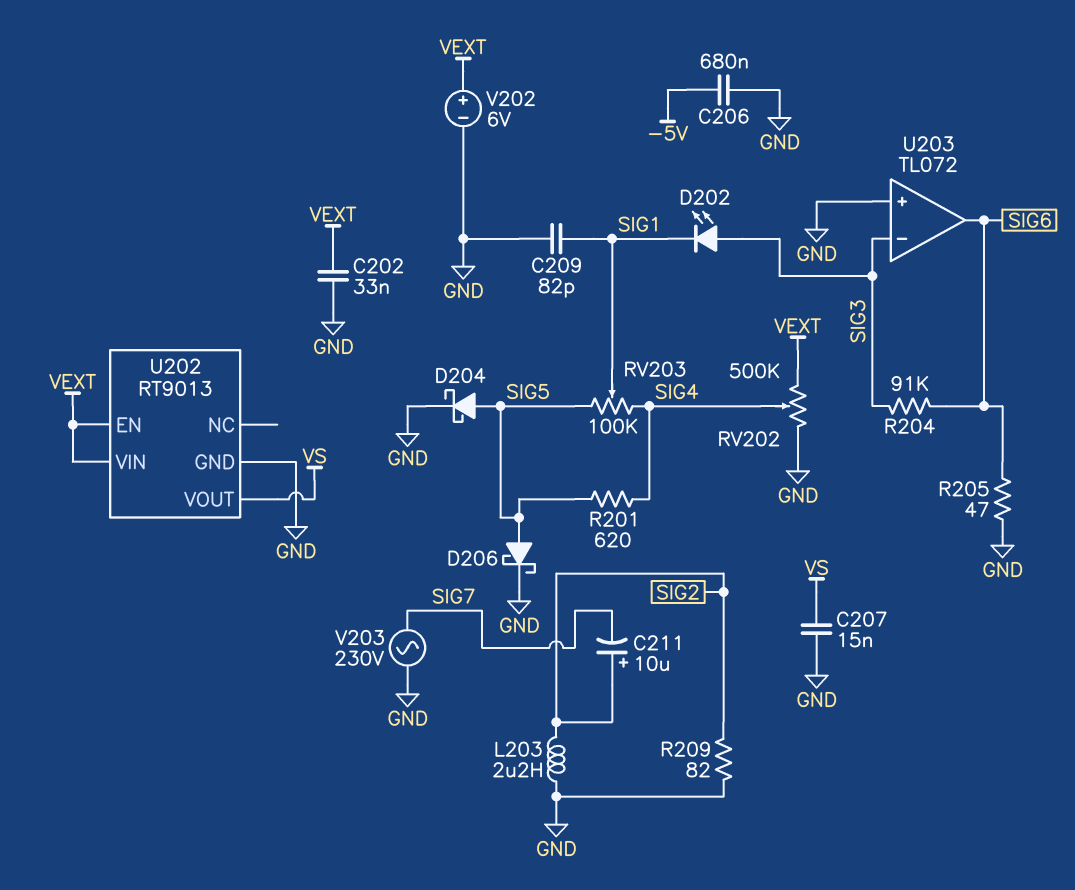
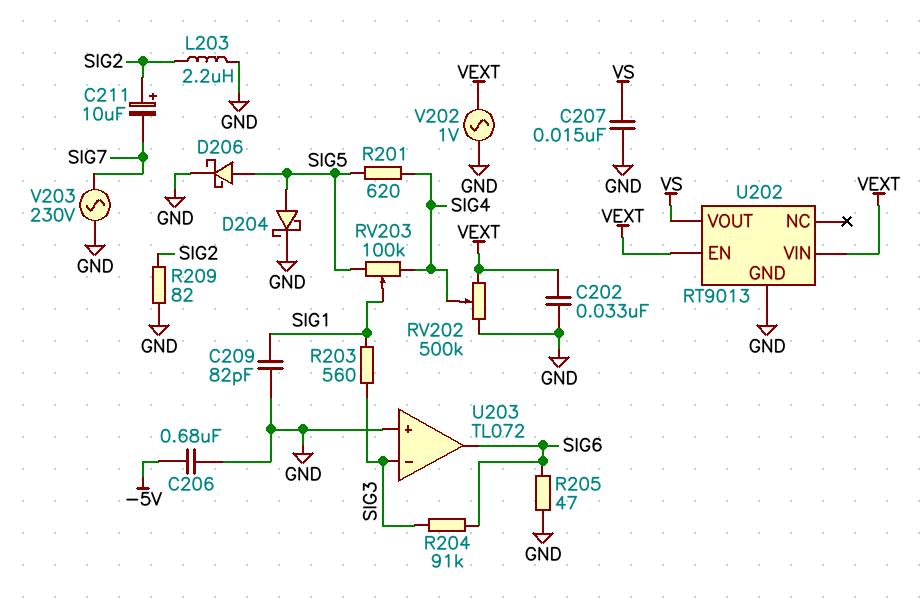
D202: LED (A SIG3, K SIG1) -> none
R203: none -> 560 (SIG1, SIG3)
V202: 6V (plus VEXT, minus GND) -> AC 1V (GND, VEXT)

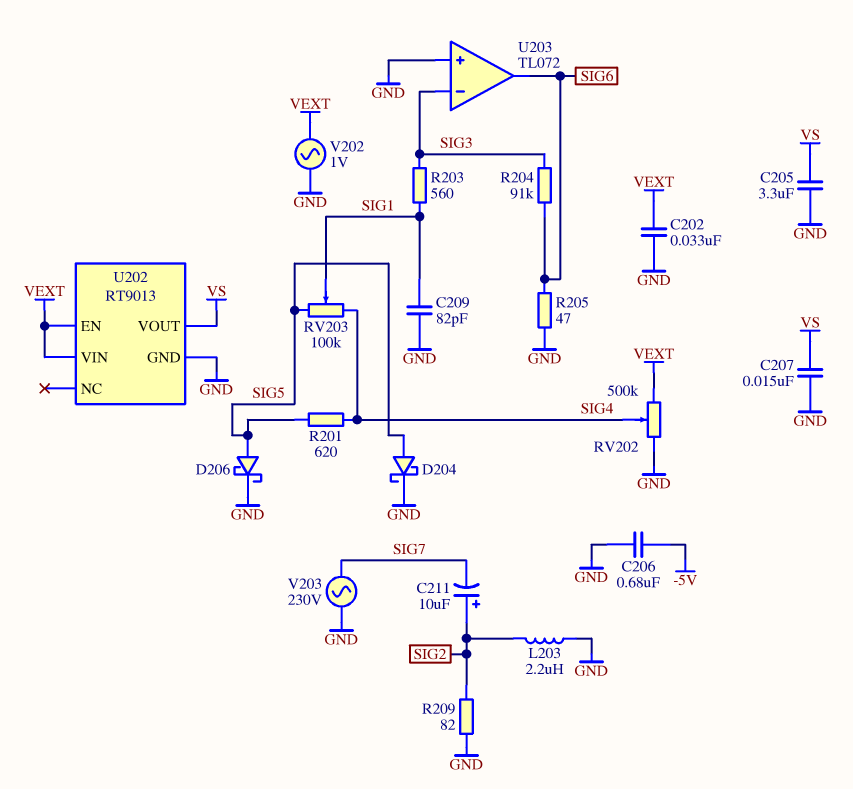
C205: none -> 3.3uF (GND, VS)

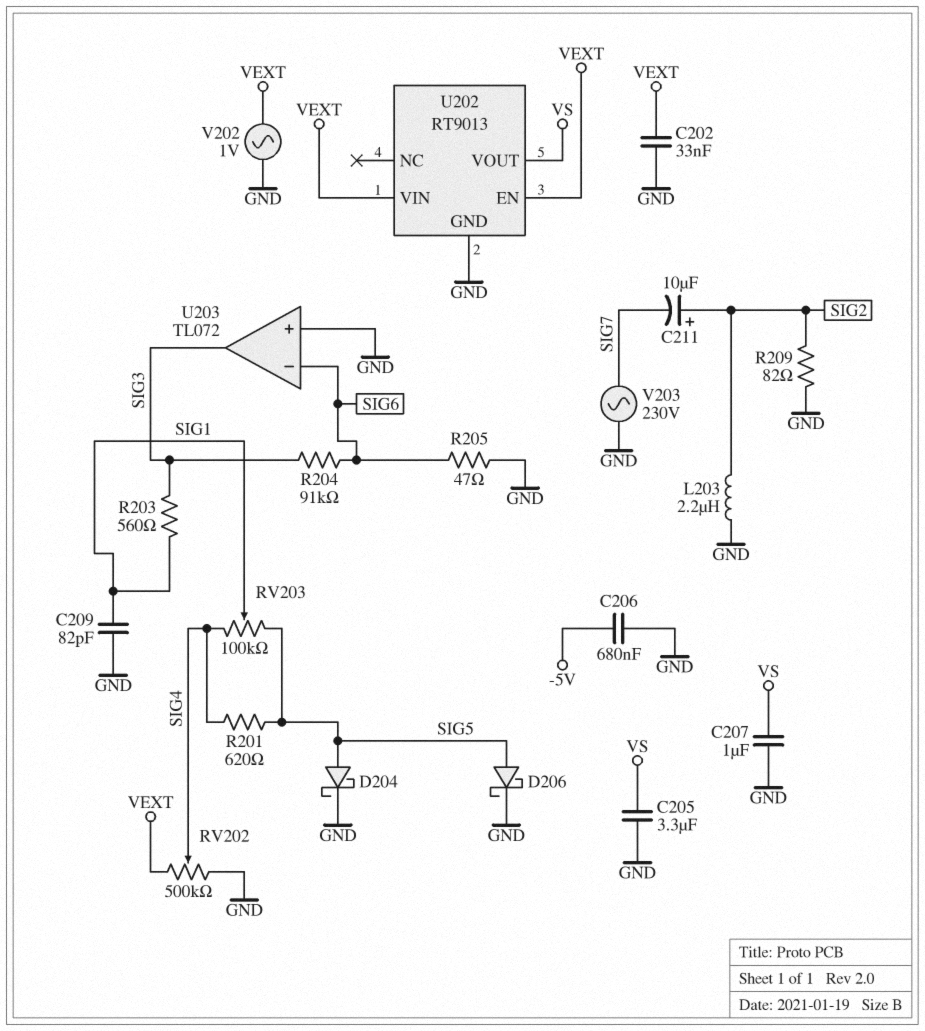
C207: 15nF (GND, VS) -> 1uF (GND, VS)
U203 pin in-: SIG3 -> SIG6
U203 pin out: SIG6 -> SIG3

